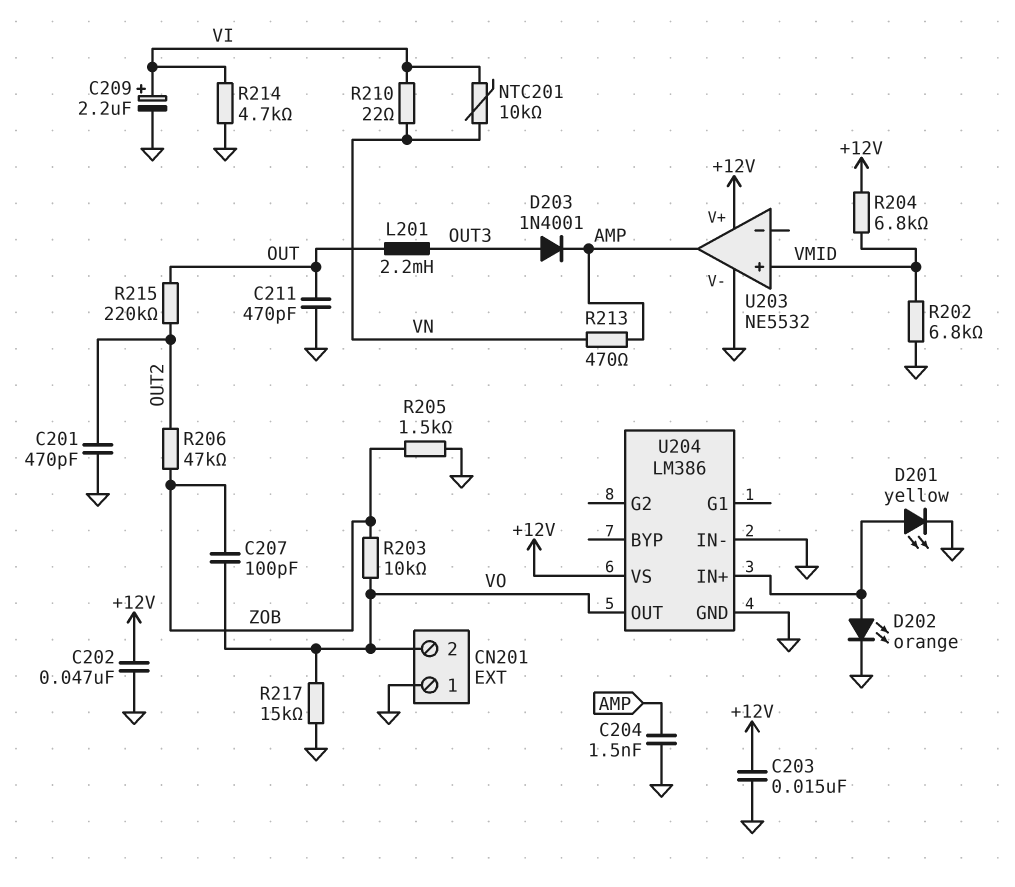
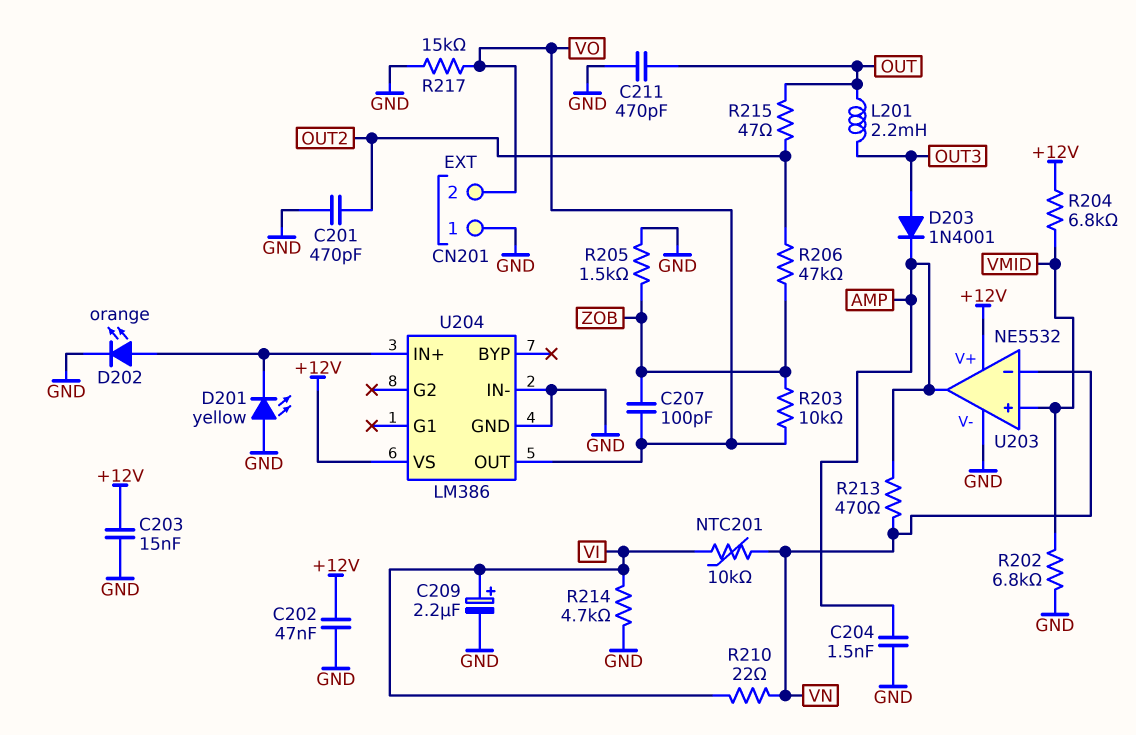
D201: LED yellow (A U204/IN+, K GND) -> LED yellow (A GND, K U204/IN+)
R215: 220k (OUT, OUT2) -> 47 (OUT, OUT2)
U203 pin in-: none -> VN

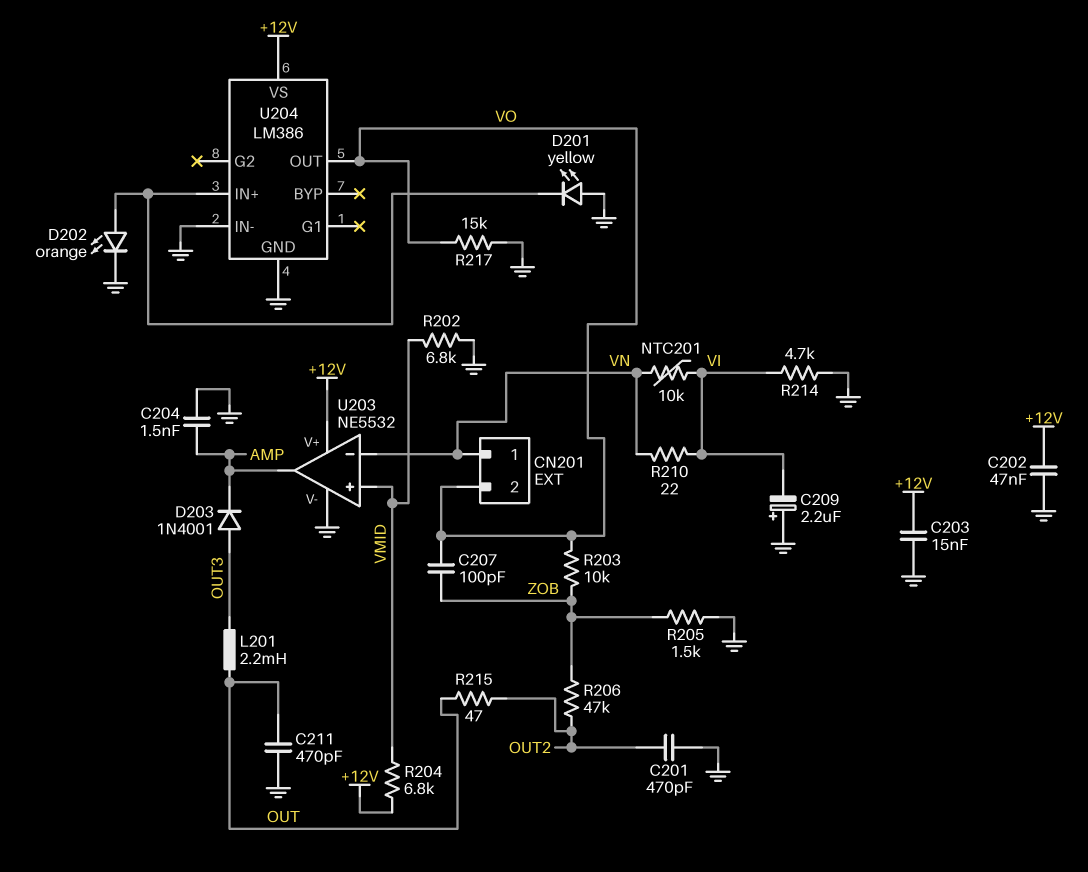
C209: 2.2uF (plus VI, minus GND) -> 2.2uF (plus GND, minus VI)
CN201 pin 1: GND -> VN
R213: 470 (AMP, VN) -> none

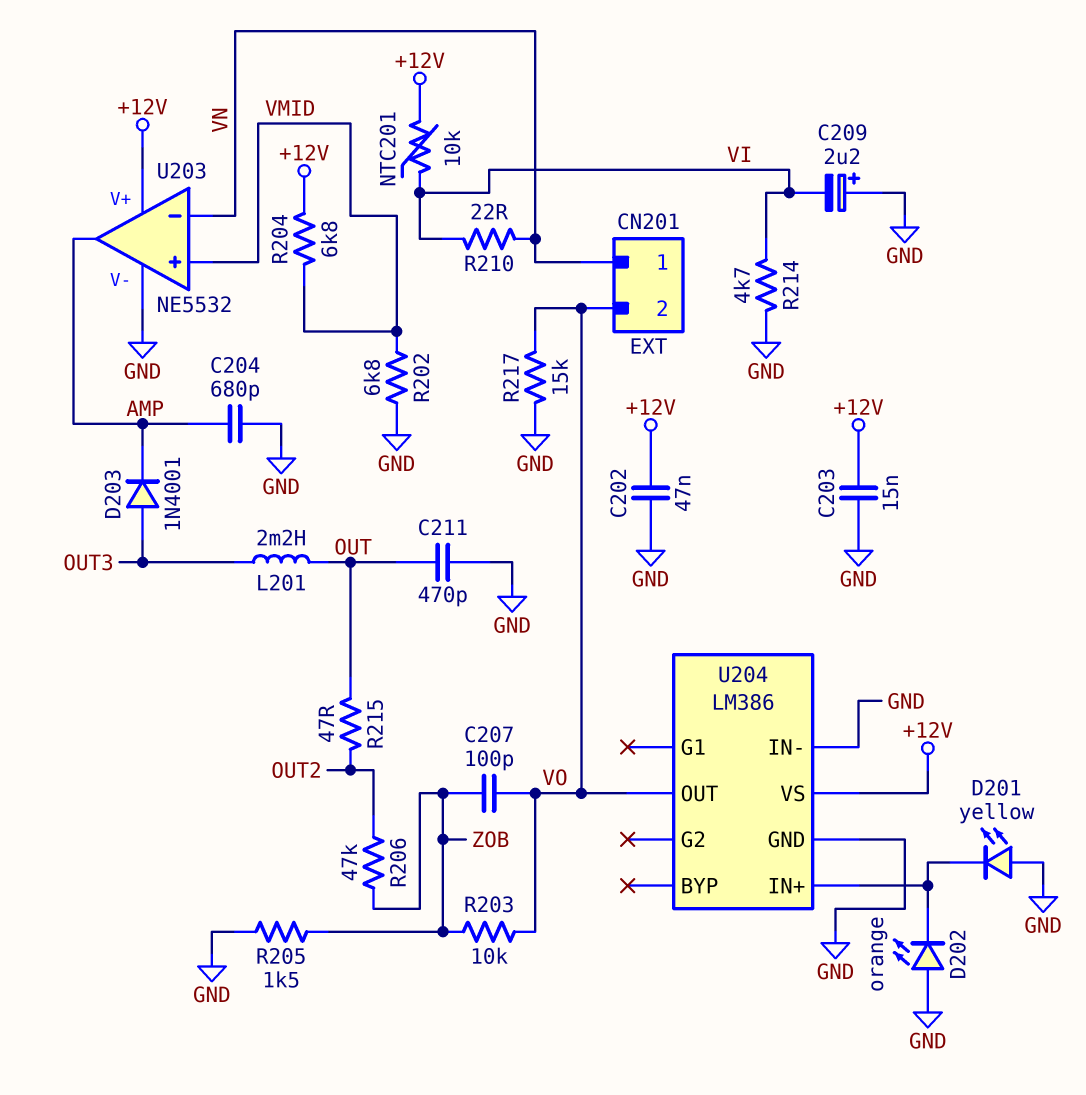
C201: 470pF (GND, OUT2) -> none
C204: 1.5nF (AMP, GND) -> 680pF (AMP, GND)
D202: LED orange (A U204/IN+, K GND) -> LED orange (A GND, K U204/IN+)
NTC201: 10k (VI, VN) -> 10k (+12V, VI)

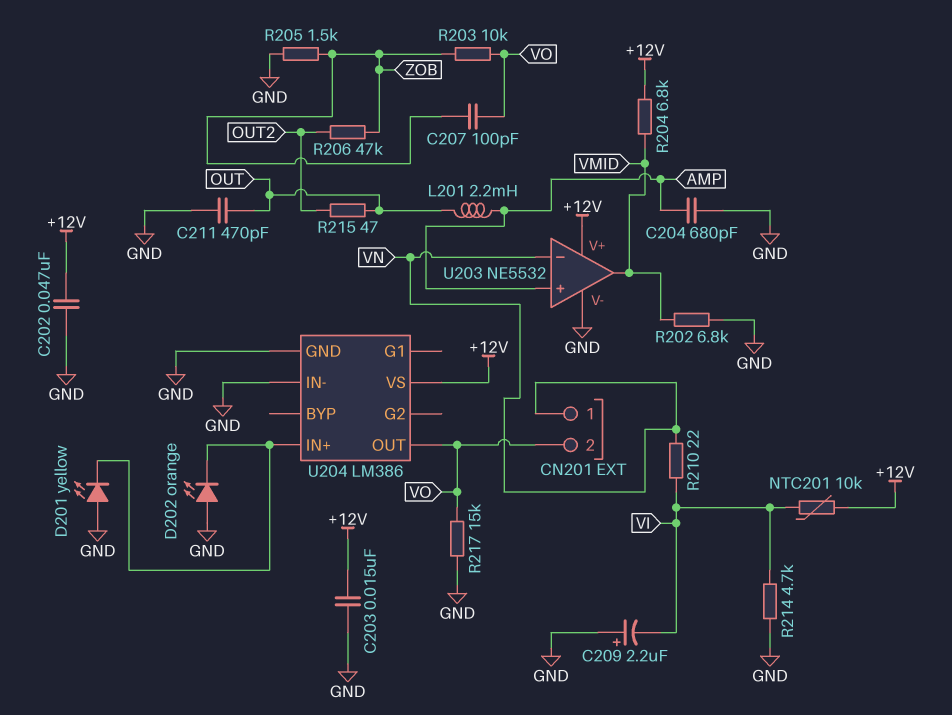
D203: diode 1N4001 (A OUT3, K AMP) -> none
L201: 2.2mH (OUT, OUT3) -> 2.2mH (AMP, OUT)
U203 pin in+: VMID -> AMP
U203 pin out: AMP -> VMID

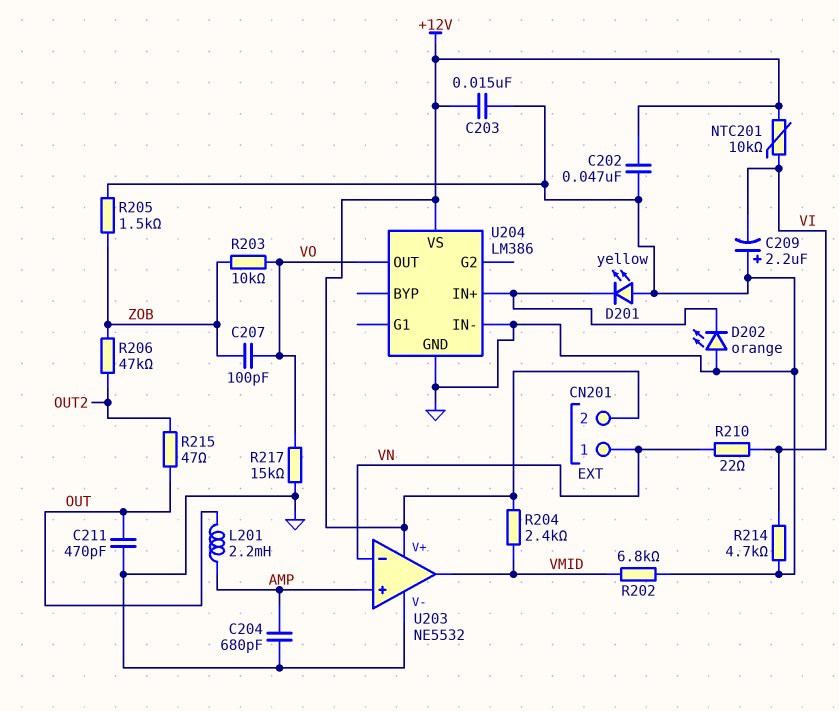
CN201 pin 2: VO -> +12V
R204: 6.8k (+12V, VMID) -> 2.4k (+12V, VMID)

